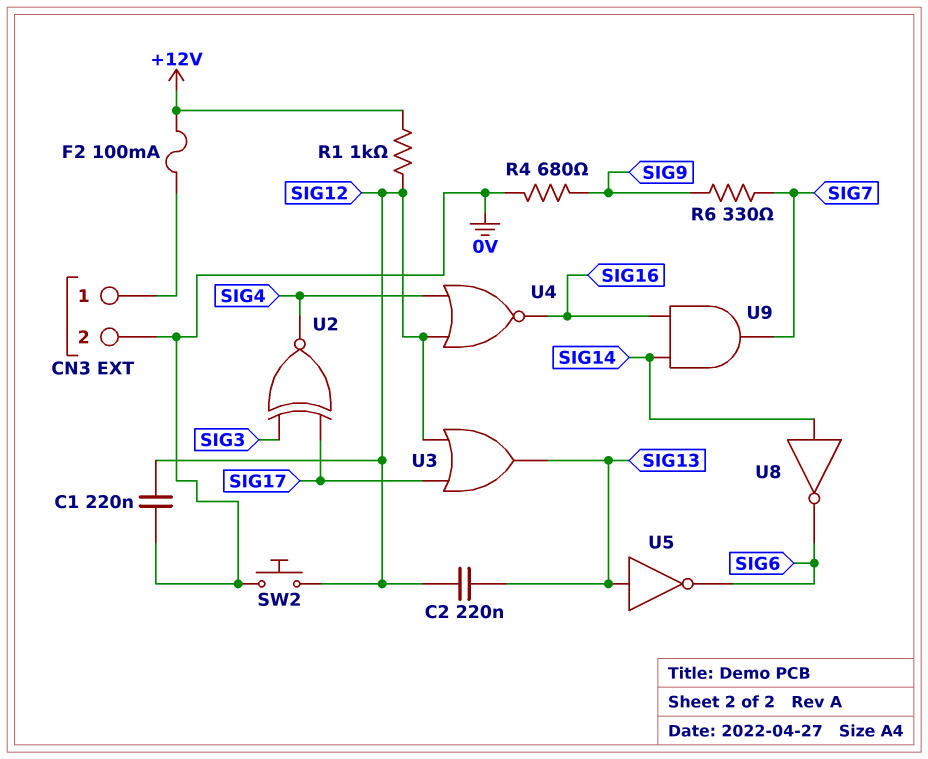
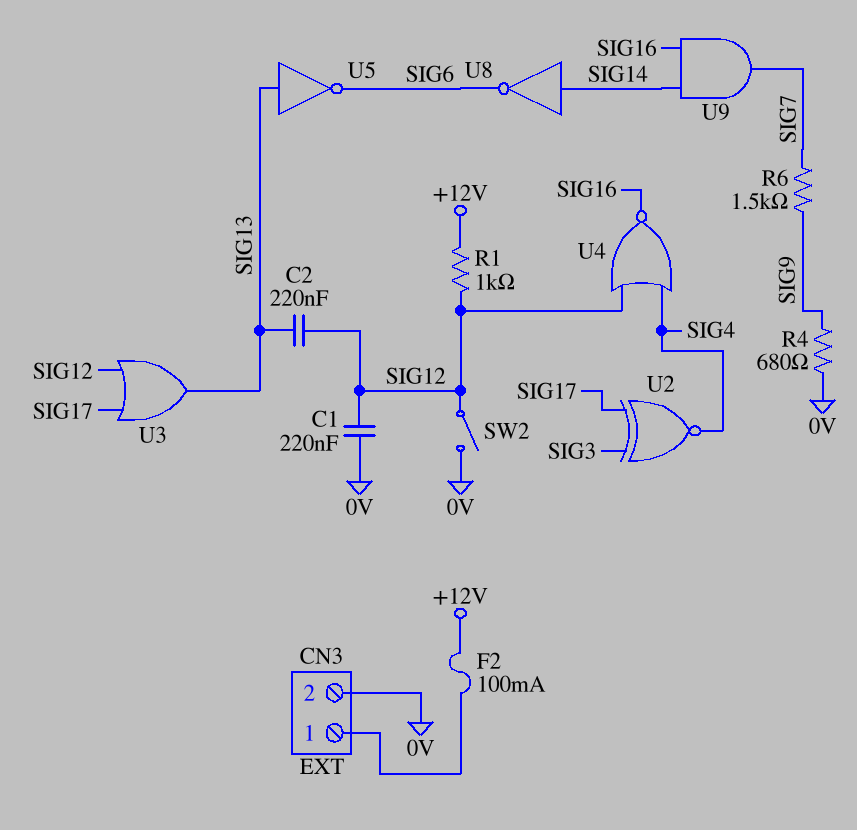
R6: 330 (SIG7, SIG9) -> 1.5k (SIG7, SIG9)
SW2: button (0V, SIG12) -> switch (0V, SIG12)

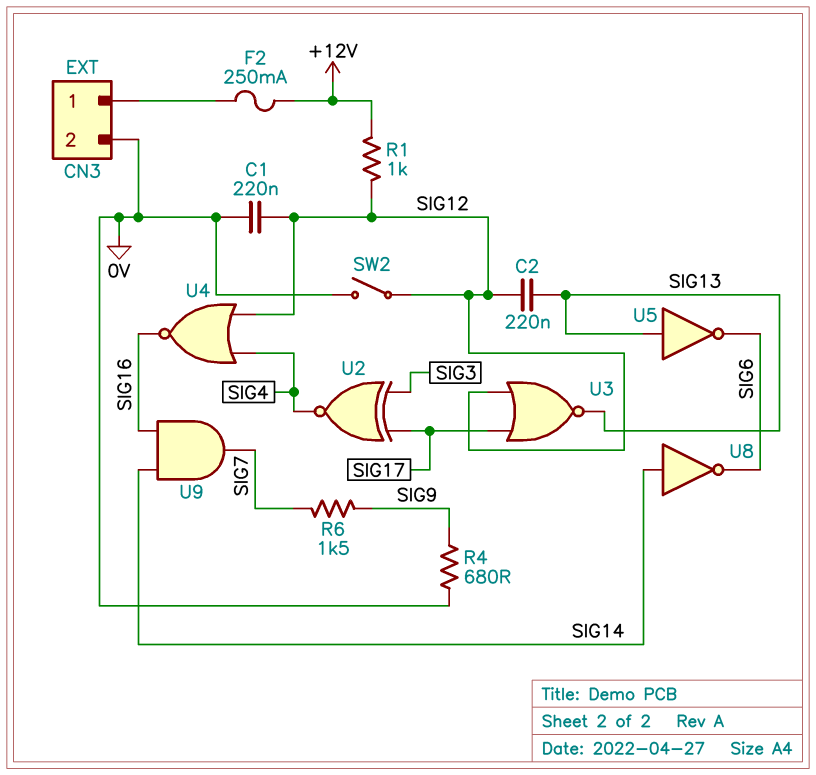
F2: 100mA (+12V, CN3/1) -> 250mA (+12V, CN3/1)
U3: OR (in SIG12, in SIG17, out SIG13) -> NOR (in SIG12, in SIG17, out SIG13)

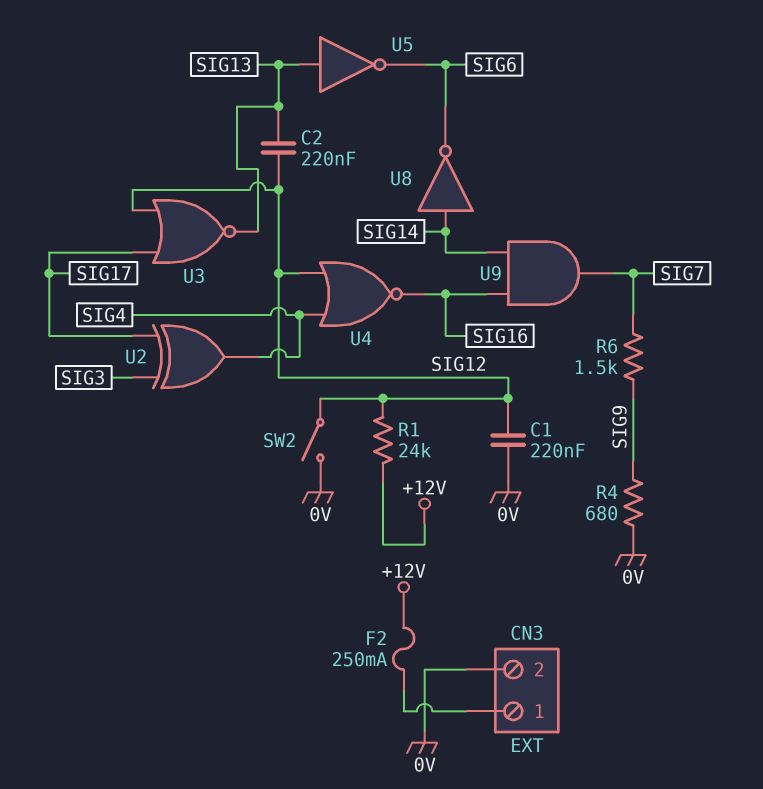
R1: 1k (+12V, SIG12) -> 24k (+12V, SIG12)
U2: XNOR (in SIG3, in SIG17, out SIG4) -> XOR (in SIG3, in SIG17, out SIG4)

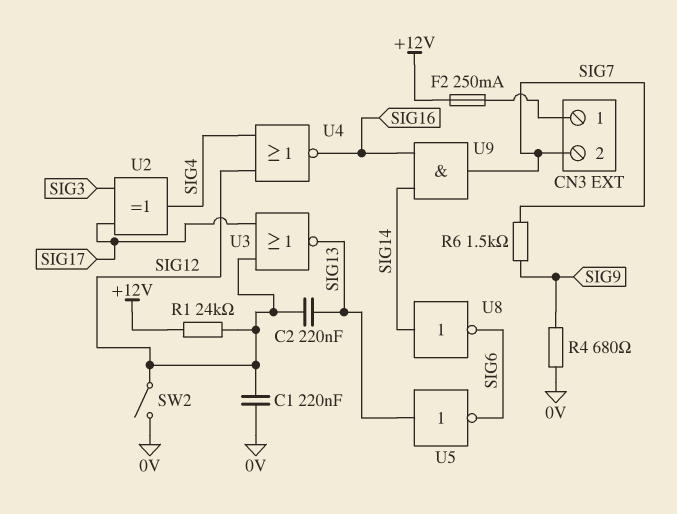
CN3 pin 2: 0V -> SIG7

